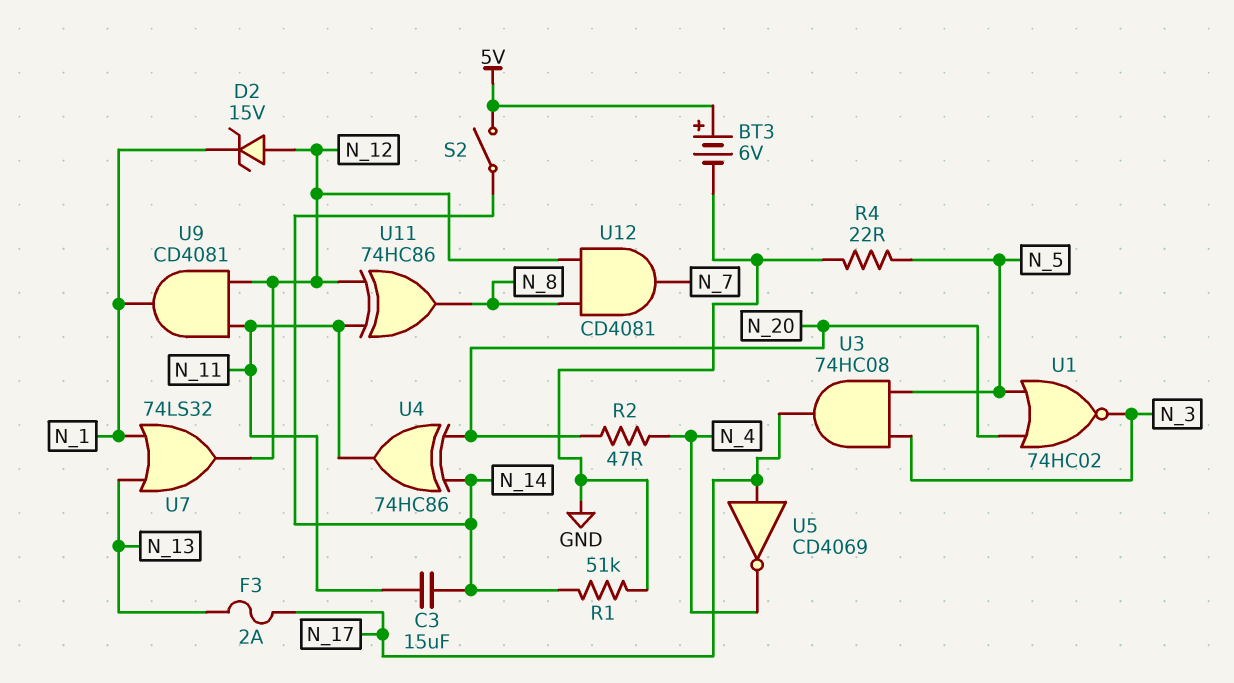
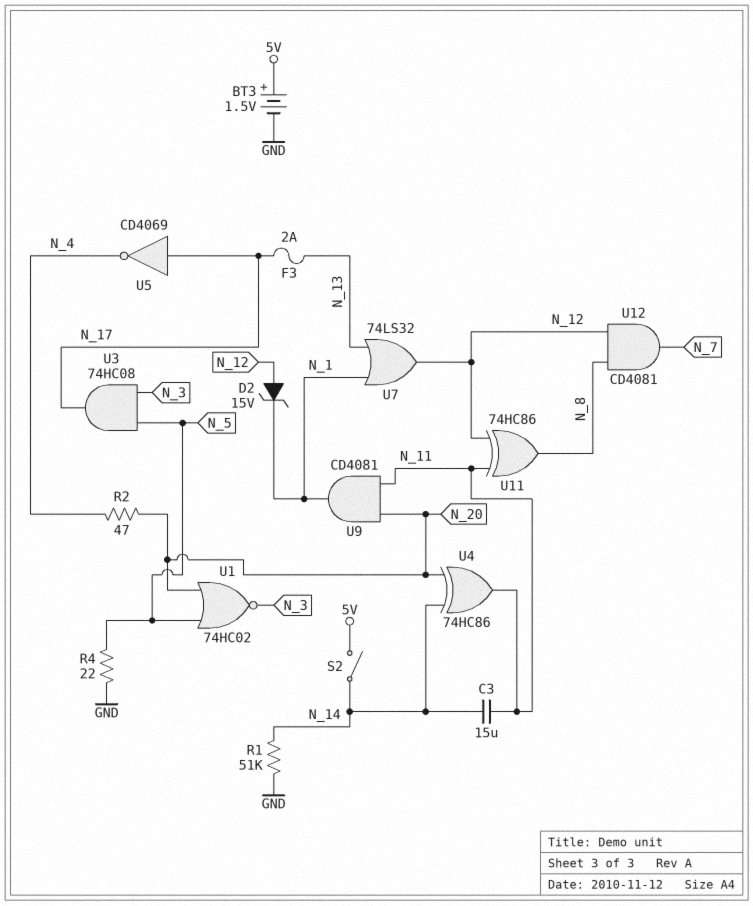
BT3: 6V (plus 5V, minus GND) -> 1.5V (plus 5V, minus GND)
U9: AND CD4081 (in N_11, in N_12, out N_1) -> AND CD4081 (in N_11, in N_20, out N_1)

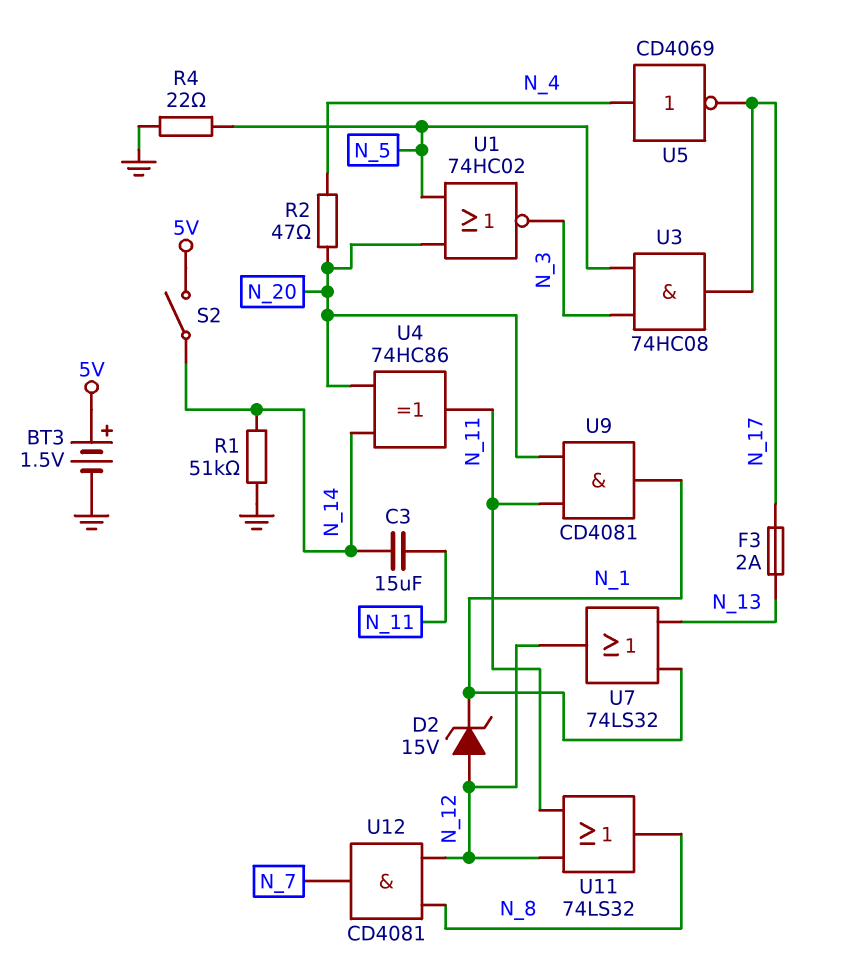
U5: NOT CD4069 (in N_17, out N_4) -> NOT CD4069 (in N_4, out N_17)
U11: XOR 74HC86 (in N_11, in N_12, out N_8) -> OR 74LS32 (in N_11, in N_12, out N_8)

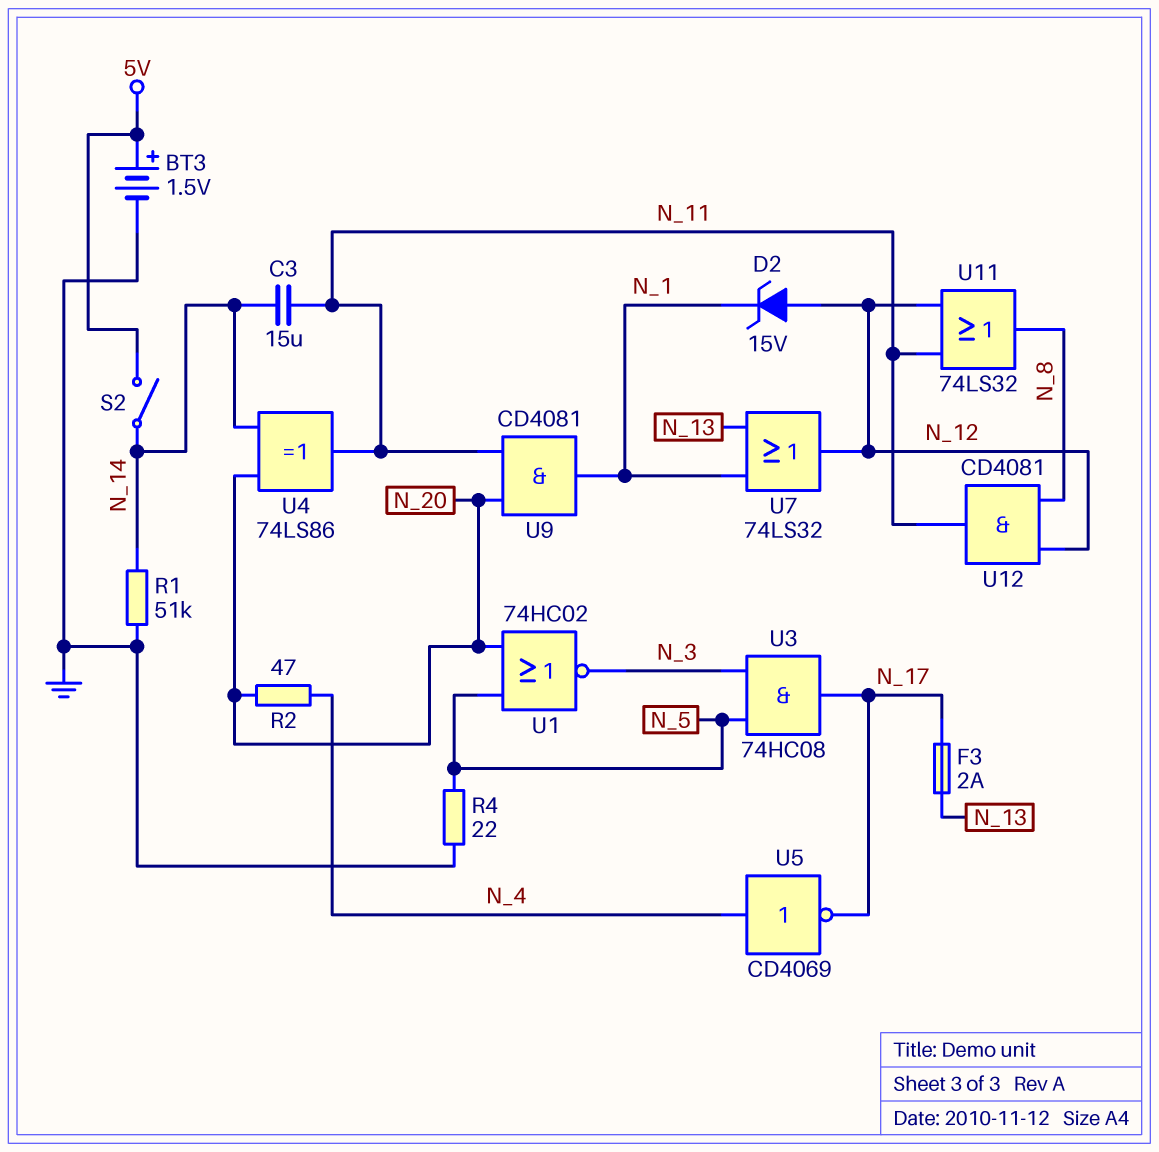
U4: XOR 74HC86 (in N_14, in N_20, out N_11) -> XOR 74LS86 (in N_14, in N_20, out N_11)
U12: AND CD4081 (in N_8, in N_12, out N_7) -> AND CD4081 (in N_8, in N_12, out N_11)

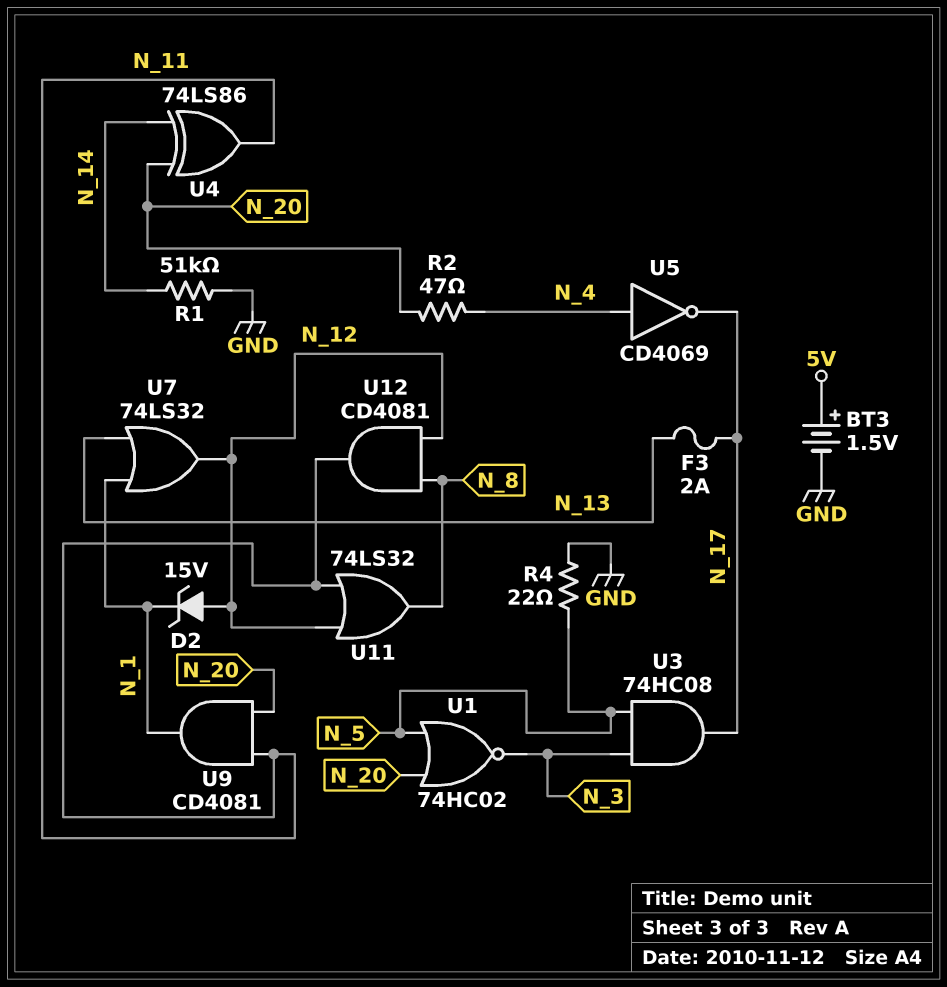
C3: 15uF (N_11, N_14) -> none
S2: switch (5V, N_14) -> none

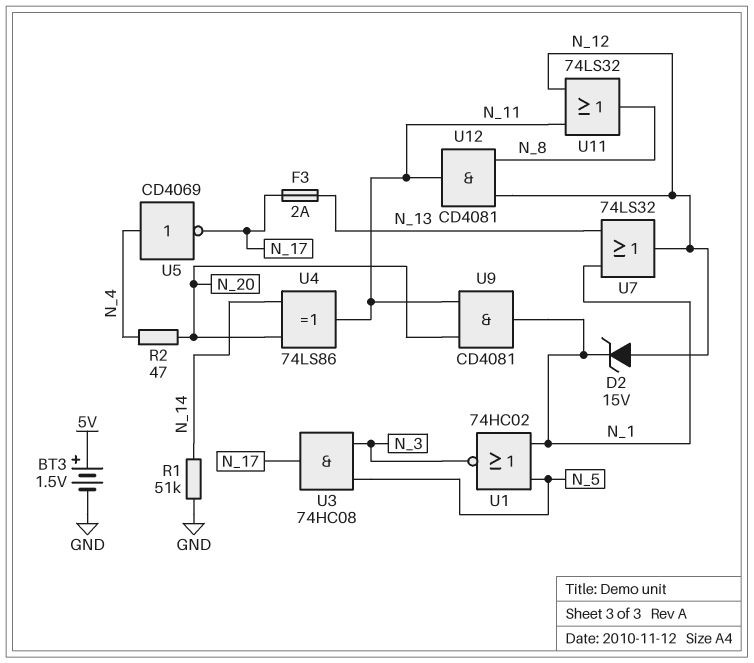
R4: 22 (GND, N_5) -> none
U1: NOR 74HC02 (in N_5, in N_20, out N_3) -> NOR 74HC02 (in N_1, in N_5, out N_3)

